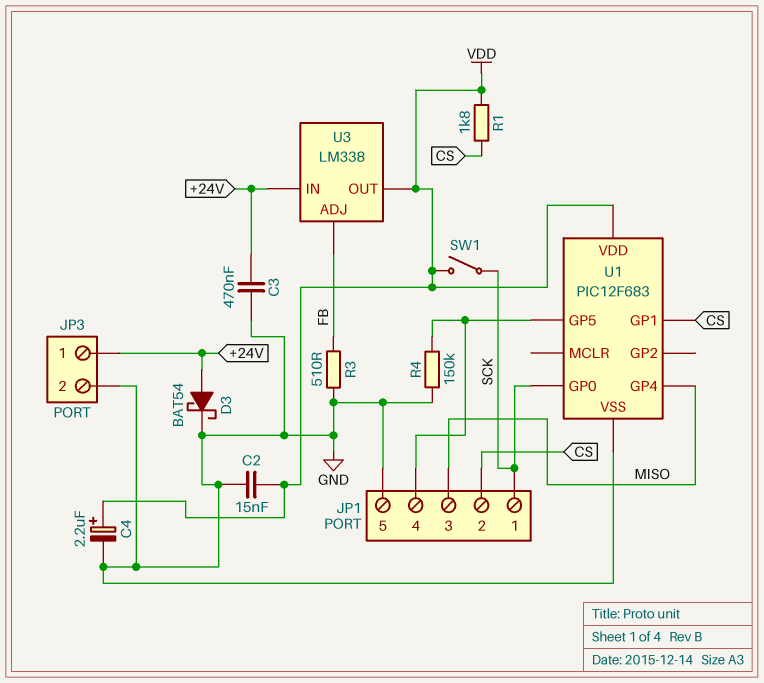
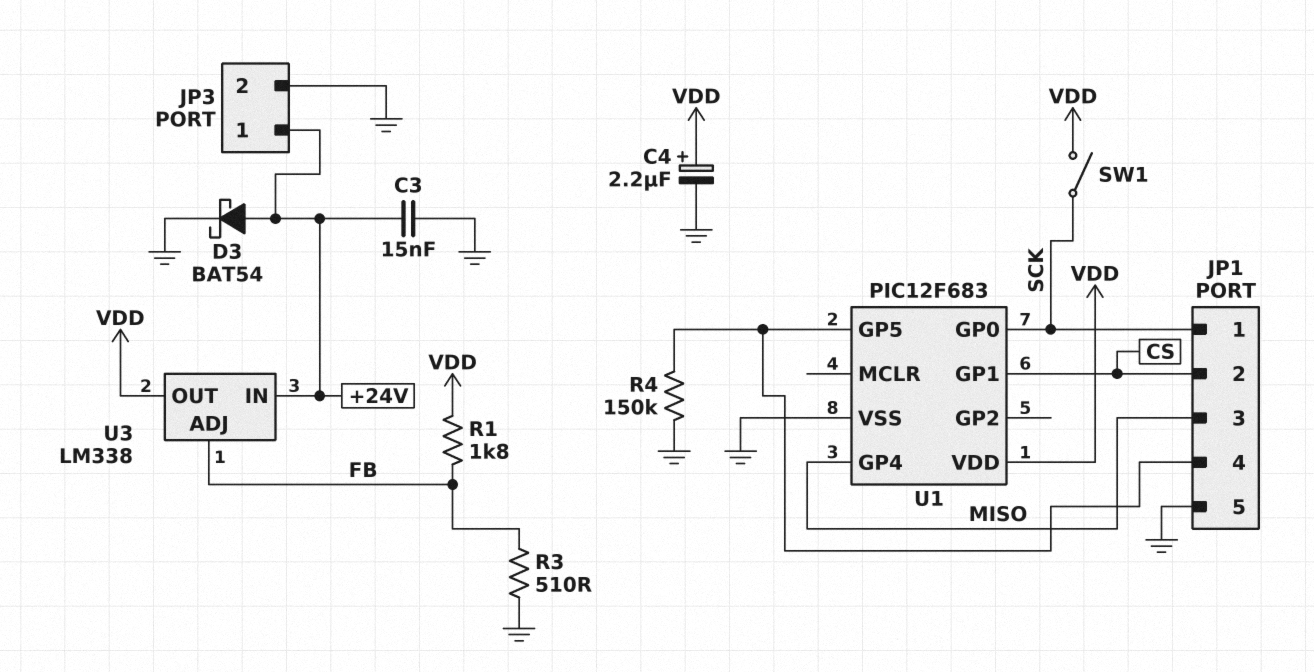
C2: 15nF (GND, VDD) -> none
C3: 470nF (+24V, GND) -> 15nF (+24V, GND)
R1: 1.8k (CS, VDD) -> 1.8k (FB, VDD)

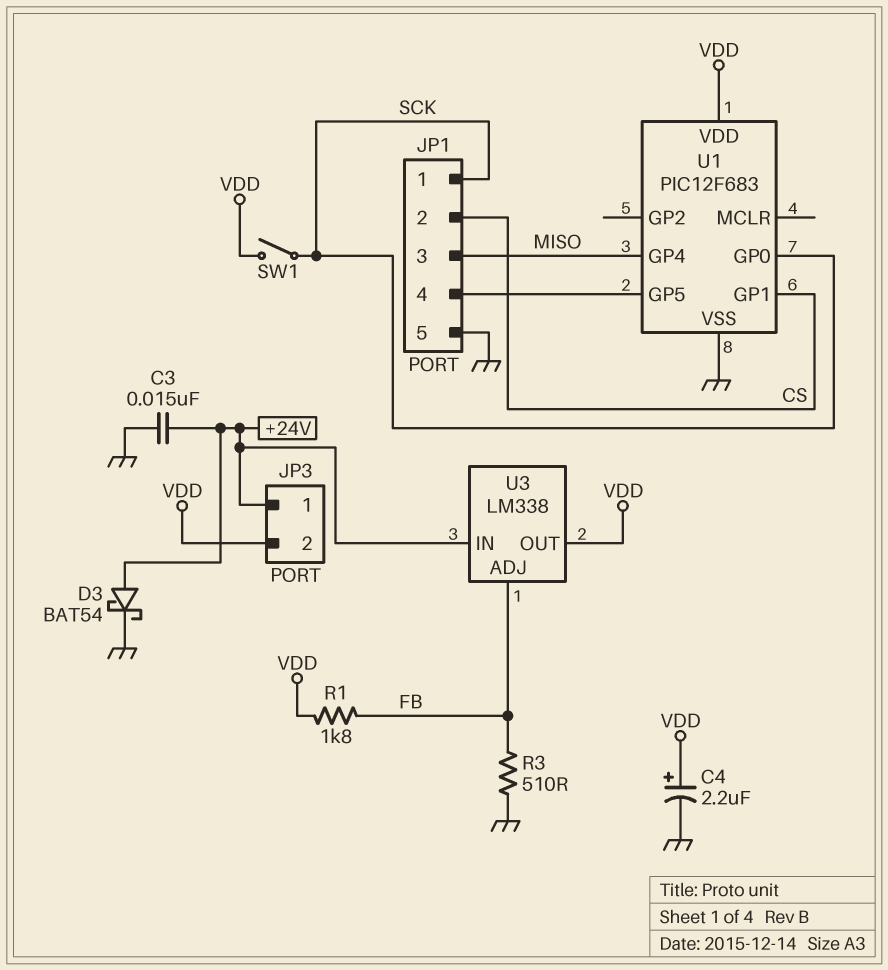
JP3 pin 2: GND -> VDD
R4: 150k (GND, JP1/4) -> none

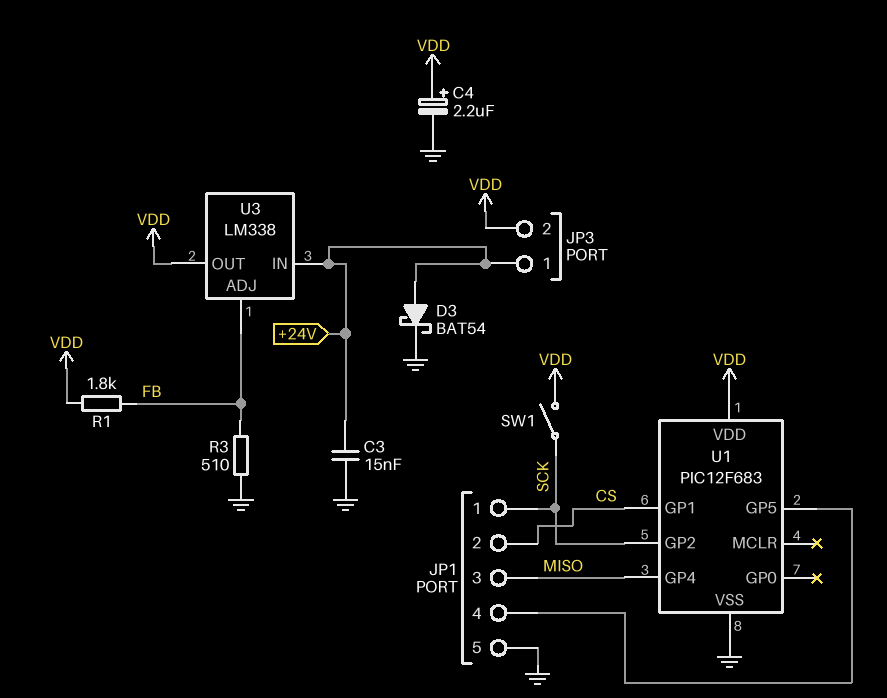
U1 pin GP0: SCK -> none
U1 pin GP2: none -> SCK

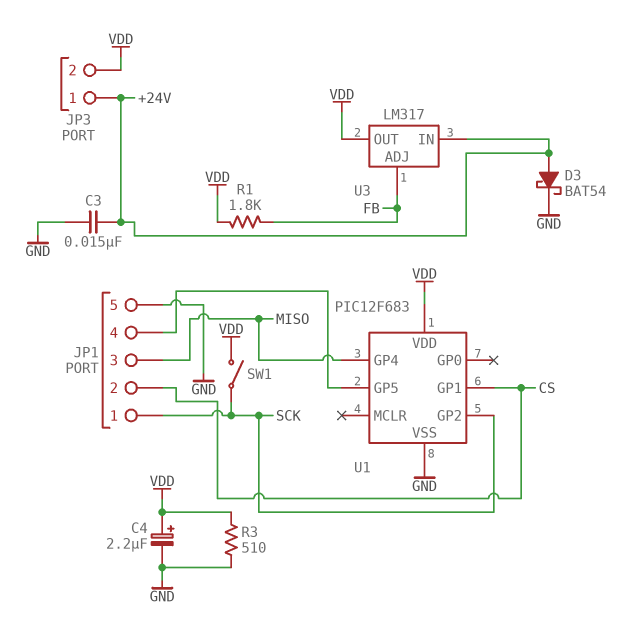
R3: 510 (FB, GND) -> 510 (GND, VDD)
U3: LM338 -> LM317

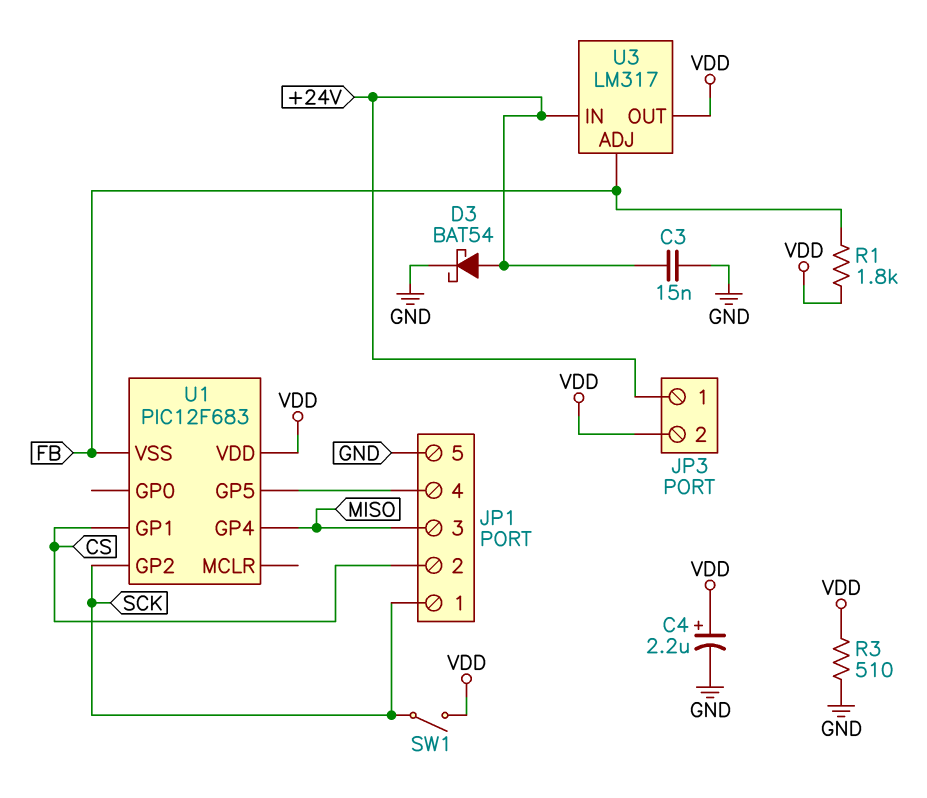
U1 pin VSS: GND -> FB

